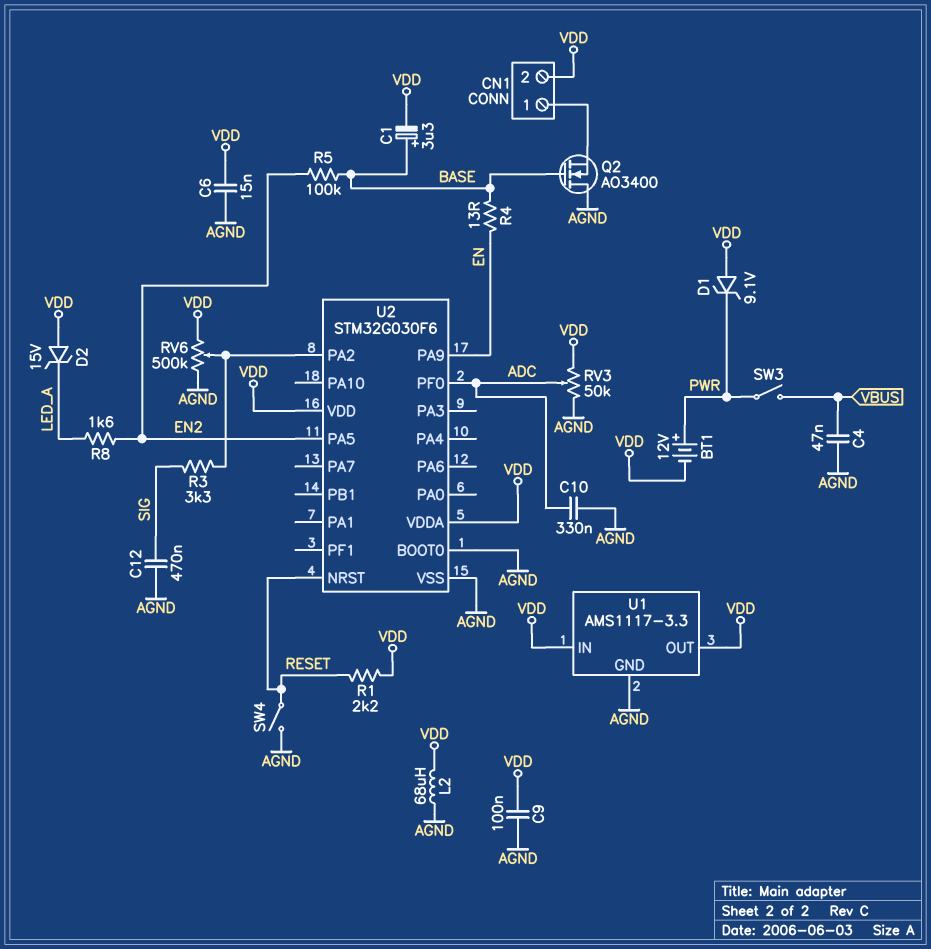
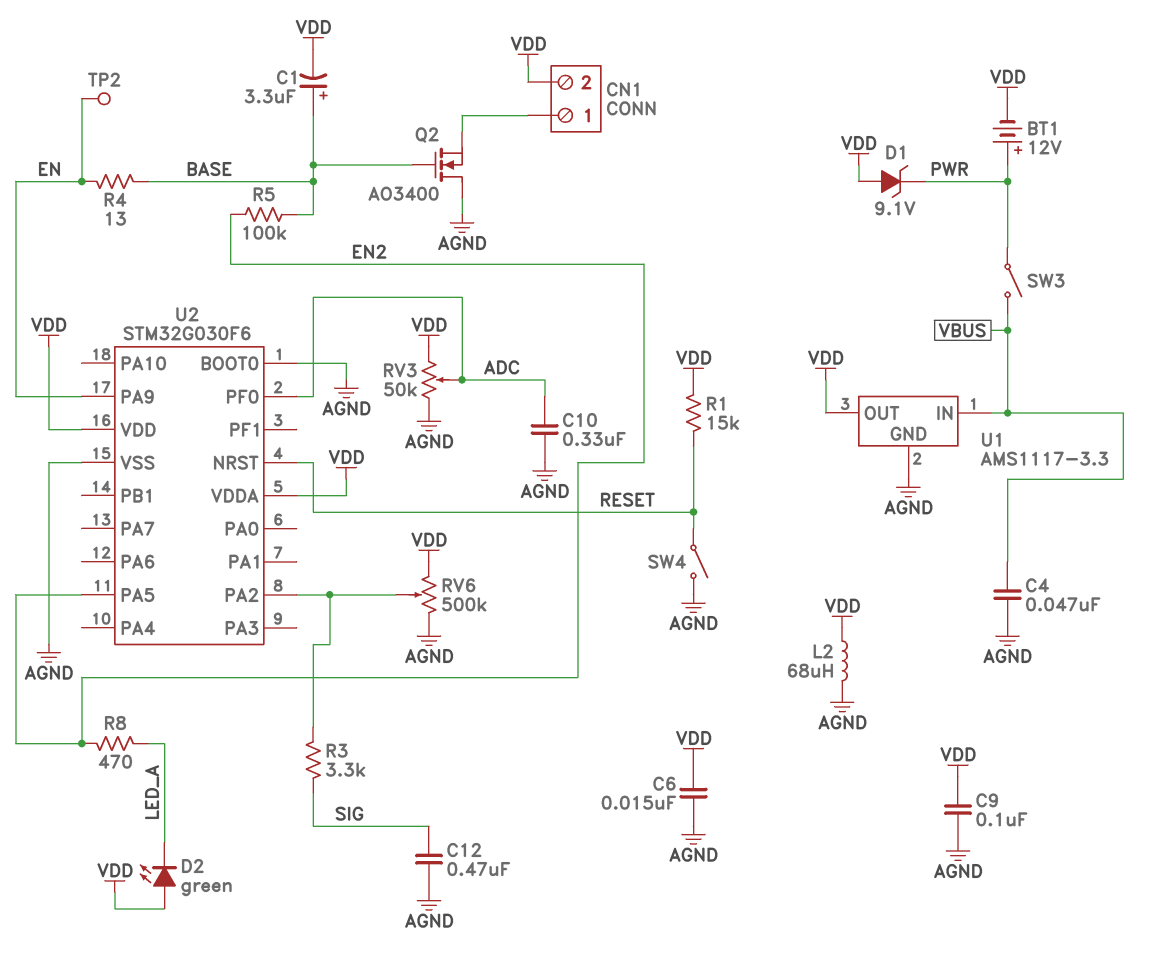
D2: zener 15V (A VDD, K LED_A) -> LED green (A VDD, K LED_A)
R1: 2.2k (RESET, VDD) -> 15k (RESET, VDD)
R8: 1.6k (EN2, LED_A) -> 470 (EN2, LED_A)
TP2: none -> test point (EN)
U1 pin IN: VDD -> VBUS

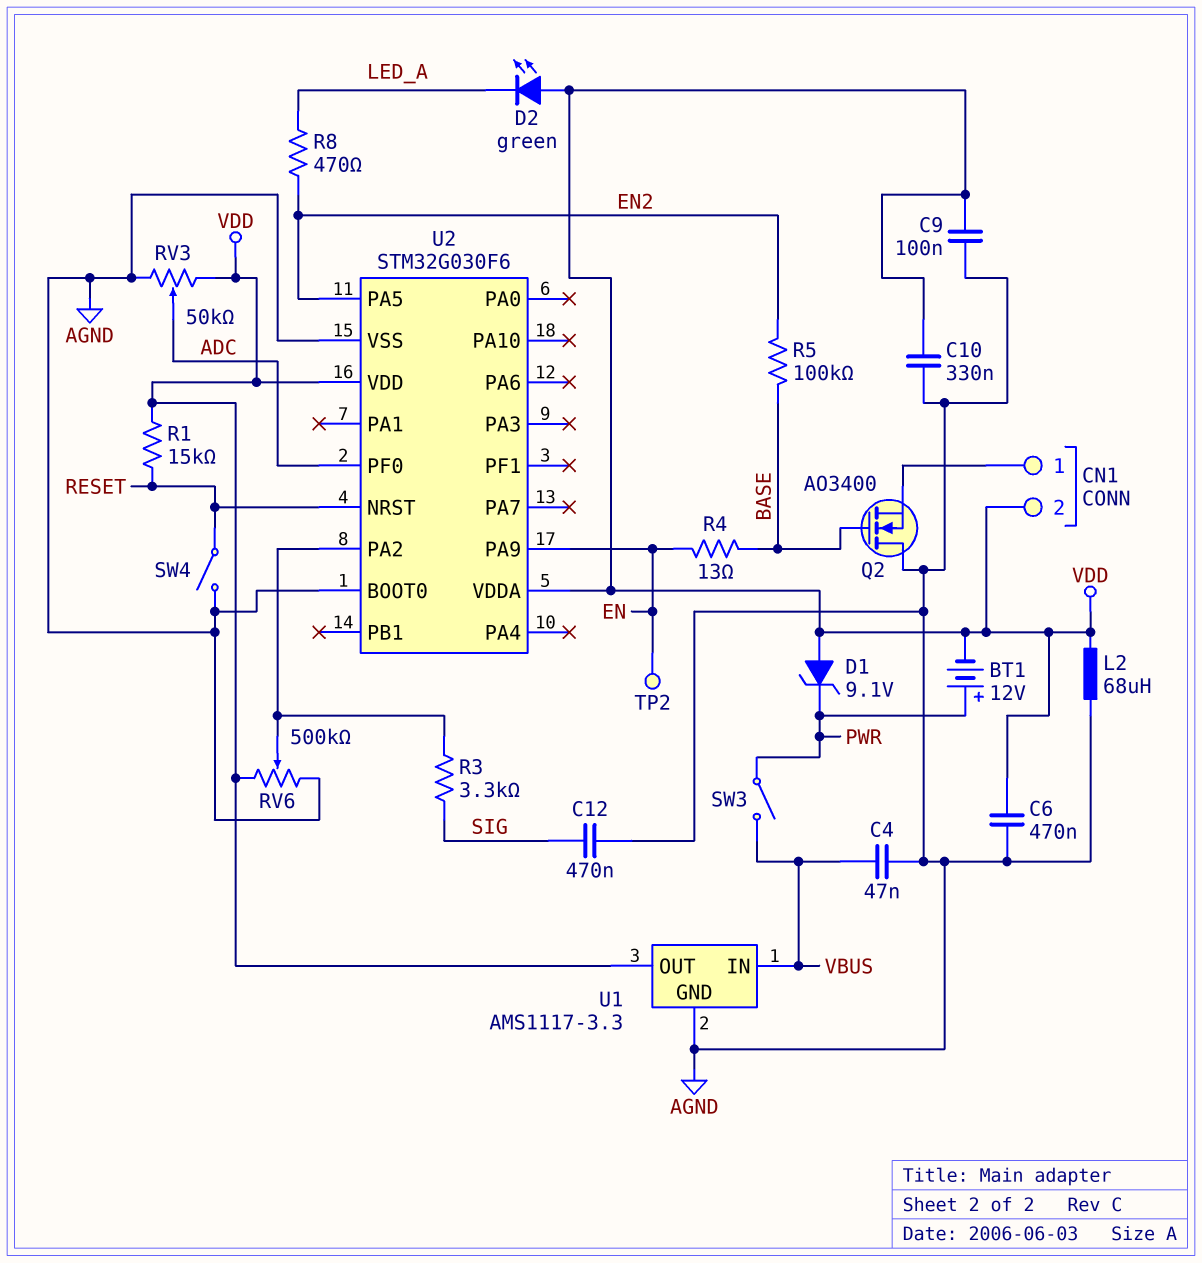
C1: 3.3uF (plus BASE, minus VDD) -> none
C6: 15nF (AGND, VDD) -> 470nF (AGND, VDD)
C10: 330nF (ADC, AGND) -> 330nF (AGND, VDD)

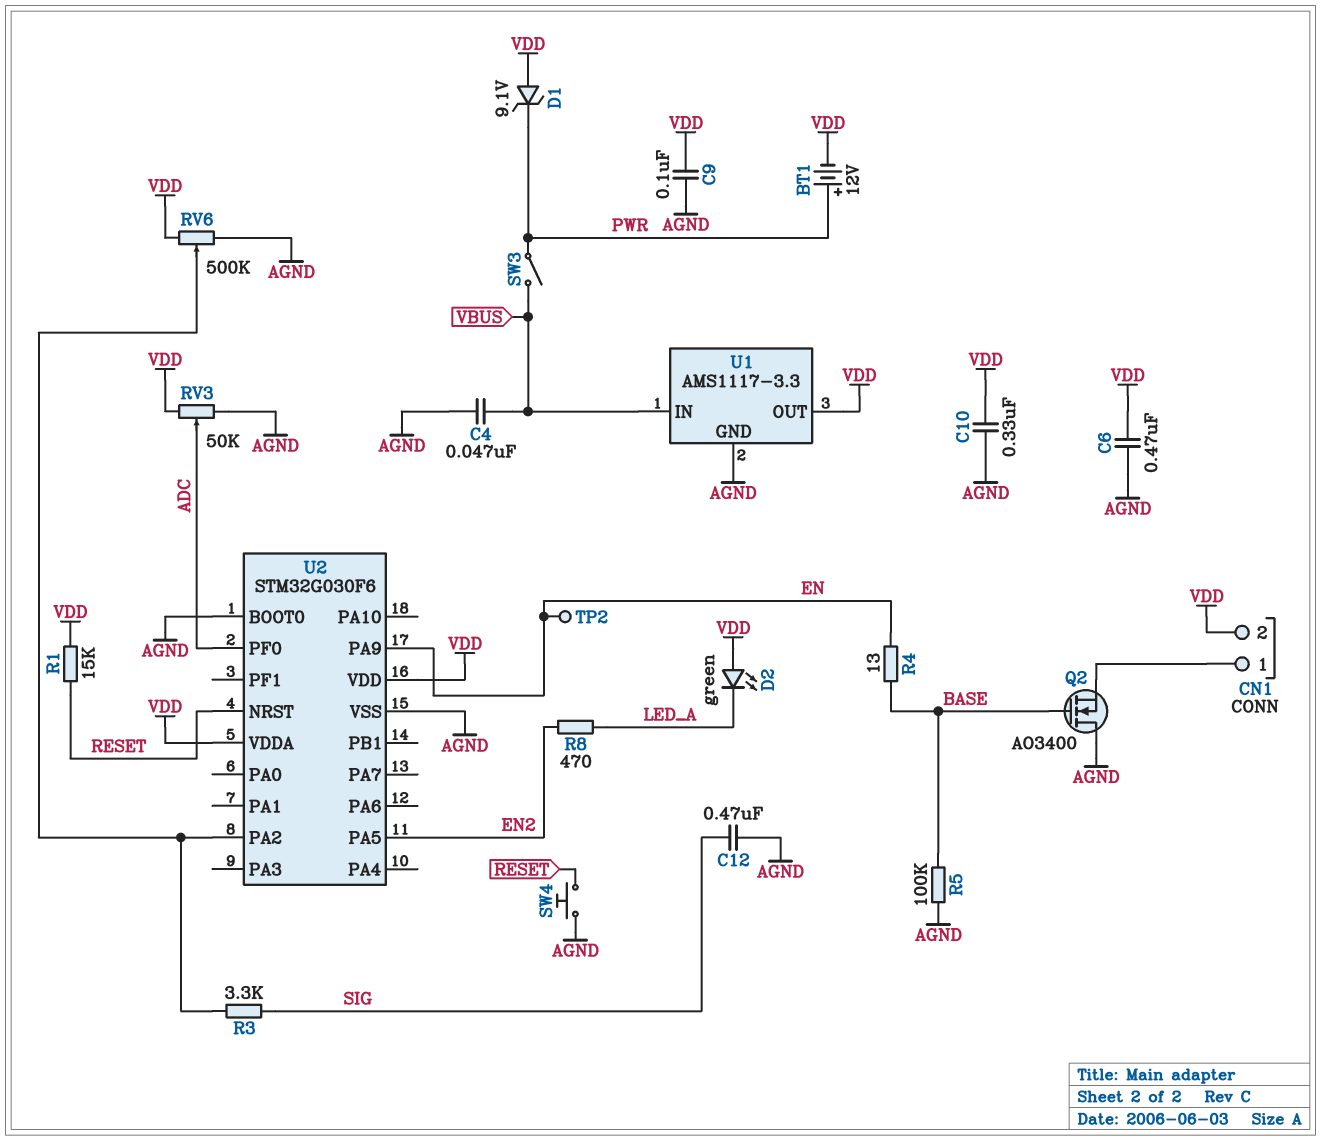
L2: 68uH (AGND, VDD) -> none
R5: 100k (BASE, EN2) -> 100k (AGND, BASE)
SW4: switch (AGND, RESET) -> button (AGND, RESET)

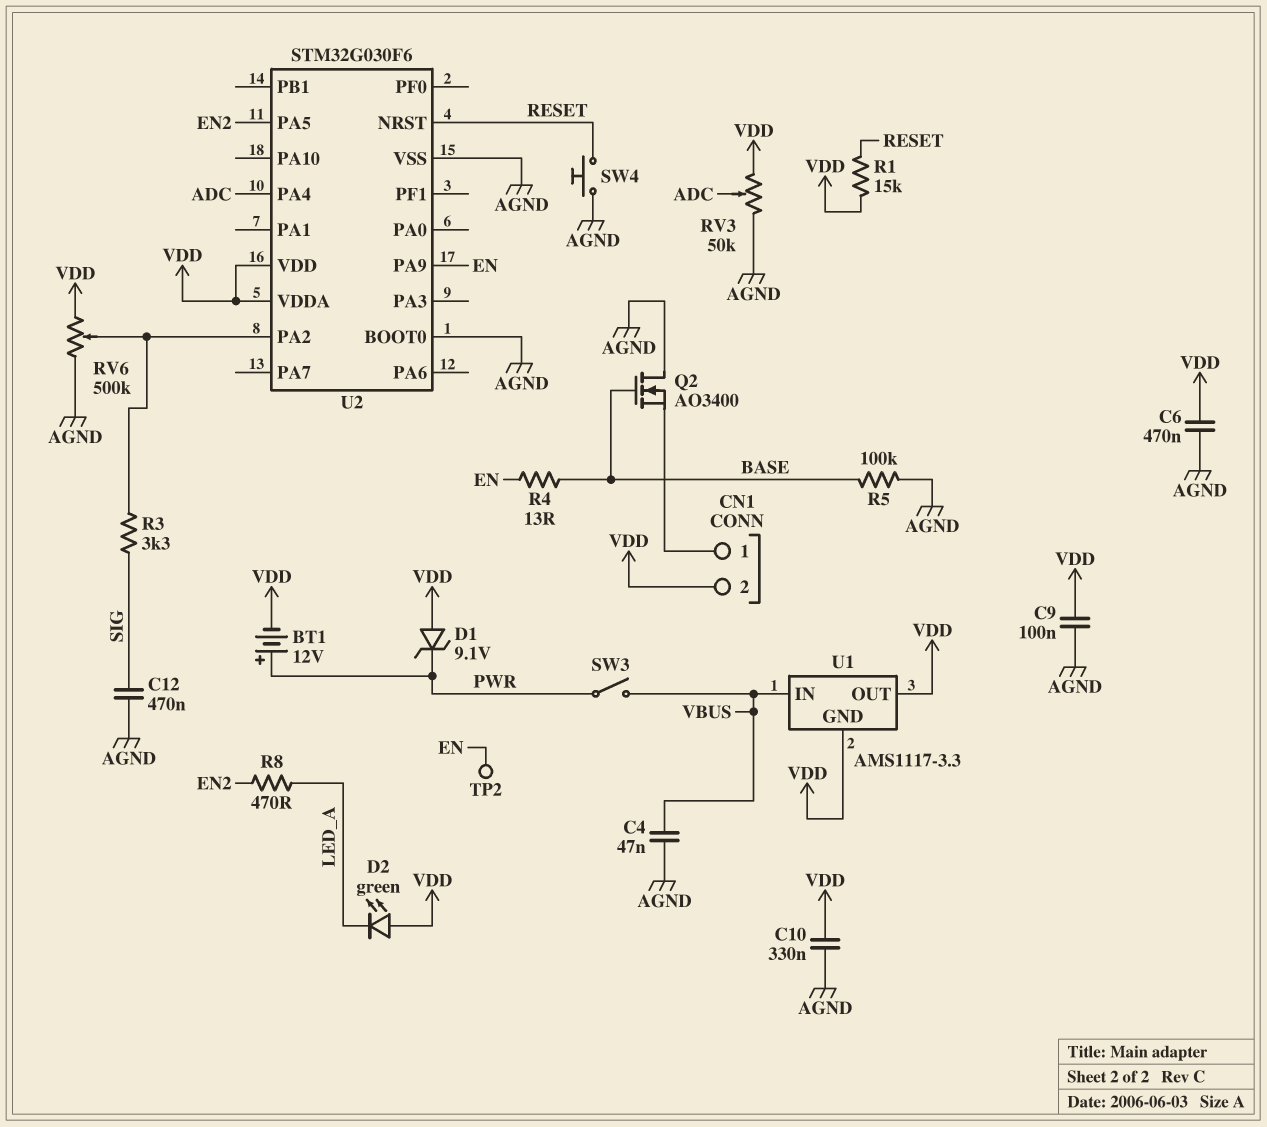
U1 pin GND: AGND -> VDD
U2 pin PA4: none -> ADC
U2 pin PF0: ADC -> none

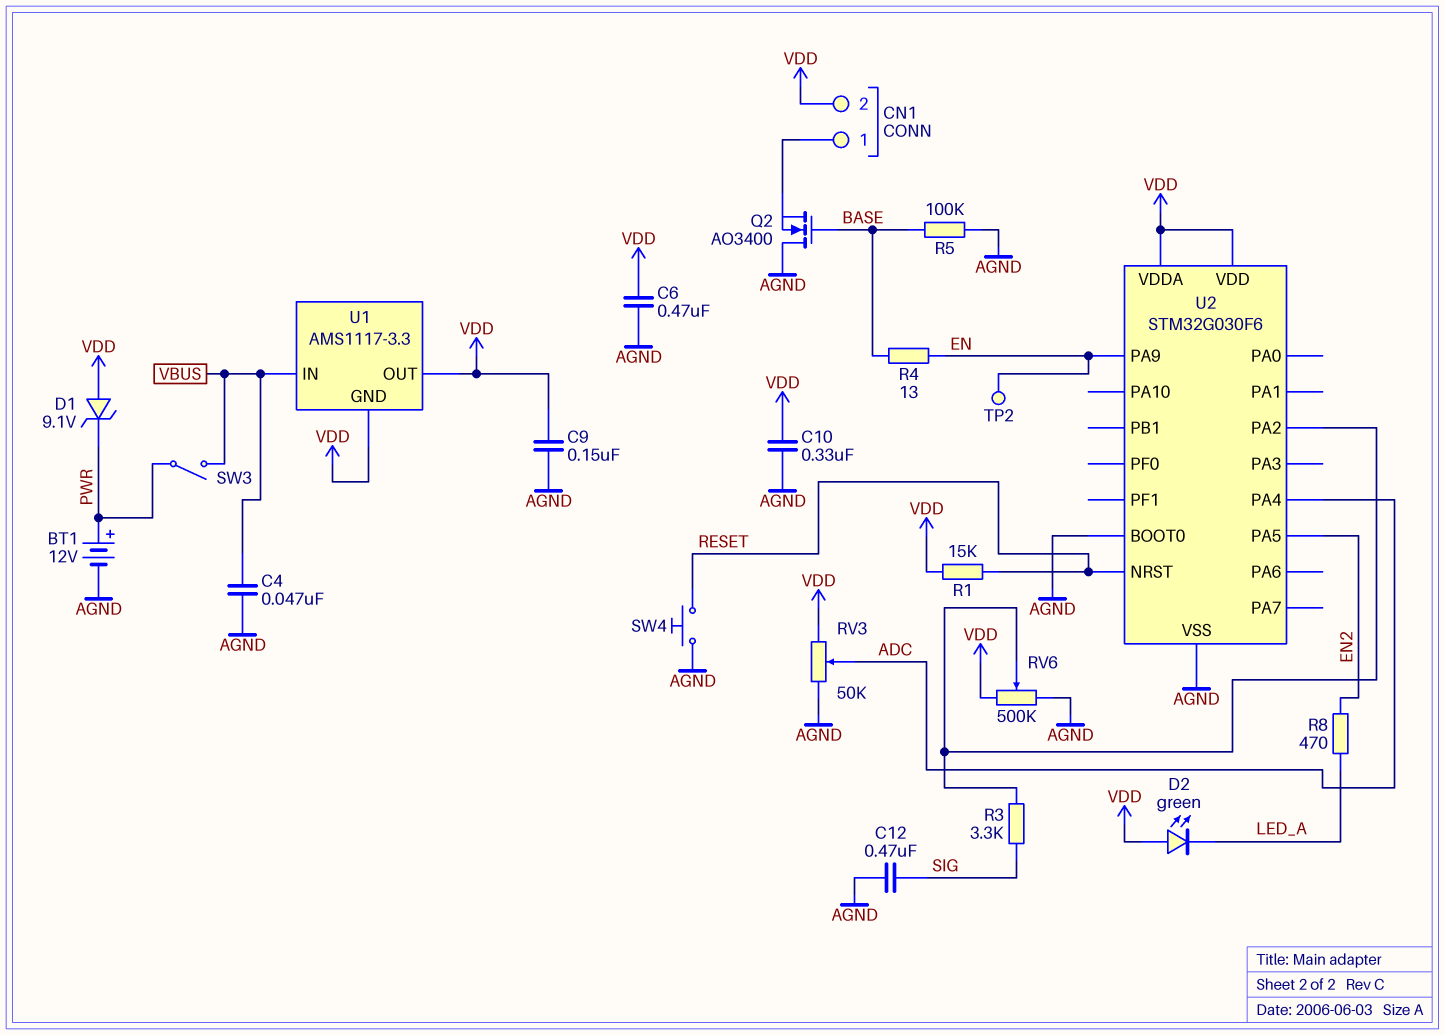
BT1: 12V (plus PWR, minus VDD) -> 12V (plus PWR, minus AGND)
C9: 100nF (AGND, VDD) -> 150nF (AGND, VDD)

